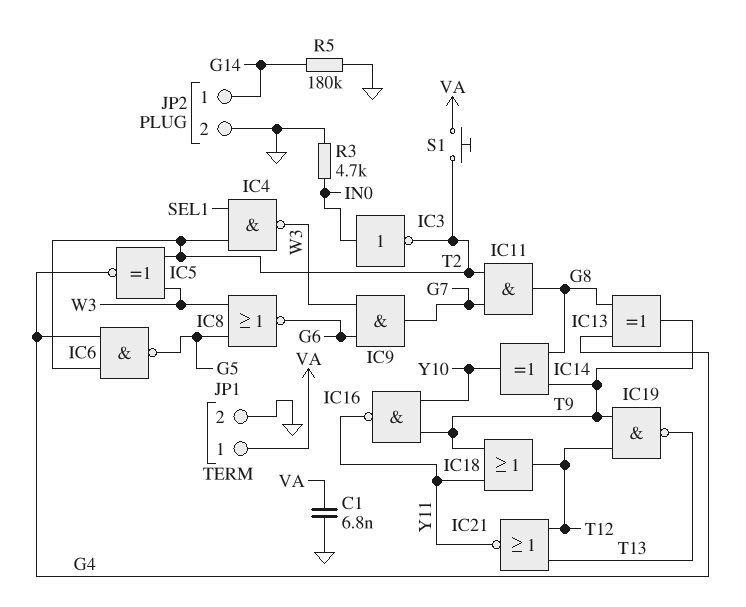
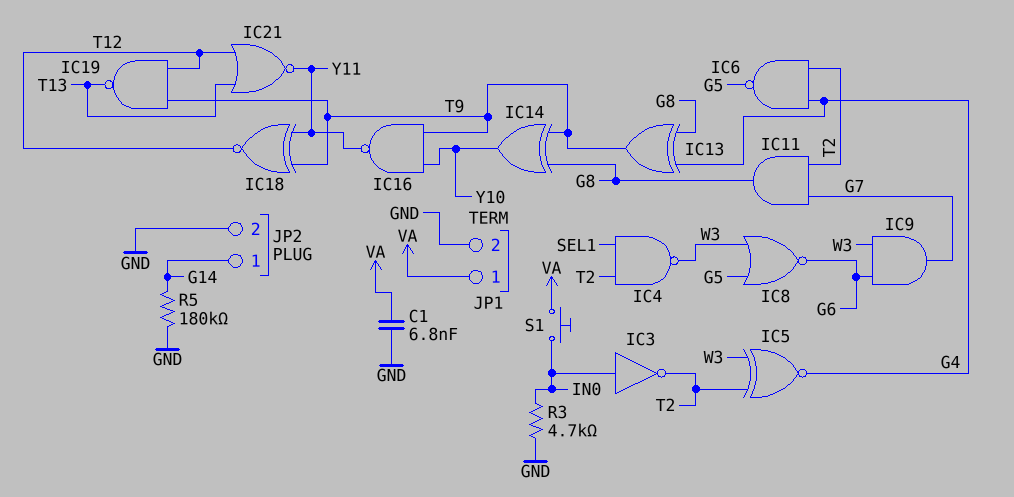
IC18: OR (in T9, in Y11, out T12) -> XNOR (in T9, in Y11, out T12)
S1: button (T2, VA) -> button (IN0, VA)

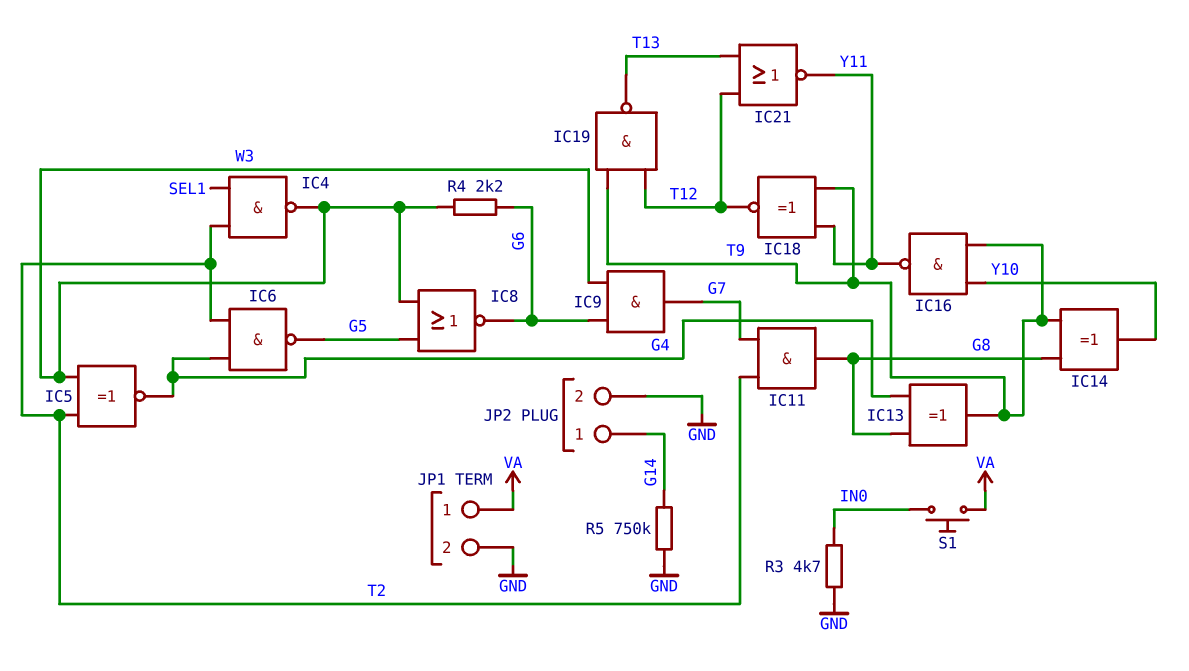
C1: 6.8nF (GND, VA) -> none
IC3: NOT (in IN0, out T2) -> none
R4: none -> 2.2k (G6, W3)
R5: 180k (G14, GND) -> 750k (G14, GND)

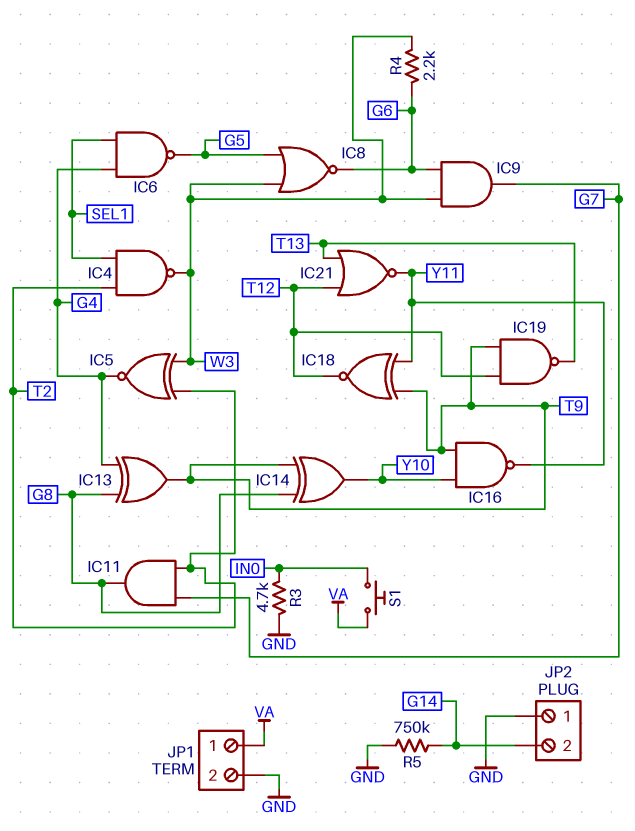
IC6: NAND (in G4, in T2, out G5) -> NAND (in G4, in SEL1, out G5)
JP2 pin 1: G14 -> GND
JP2 pin 2: GND -> G14

